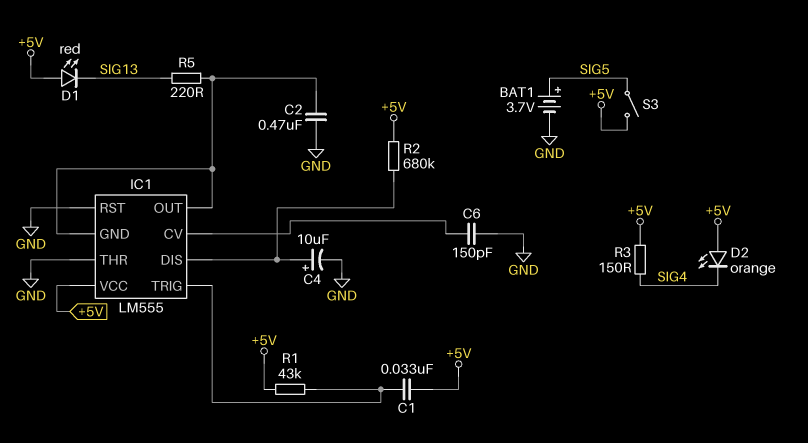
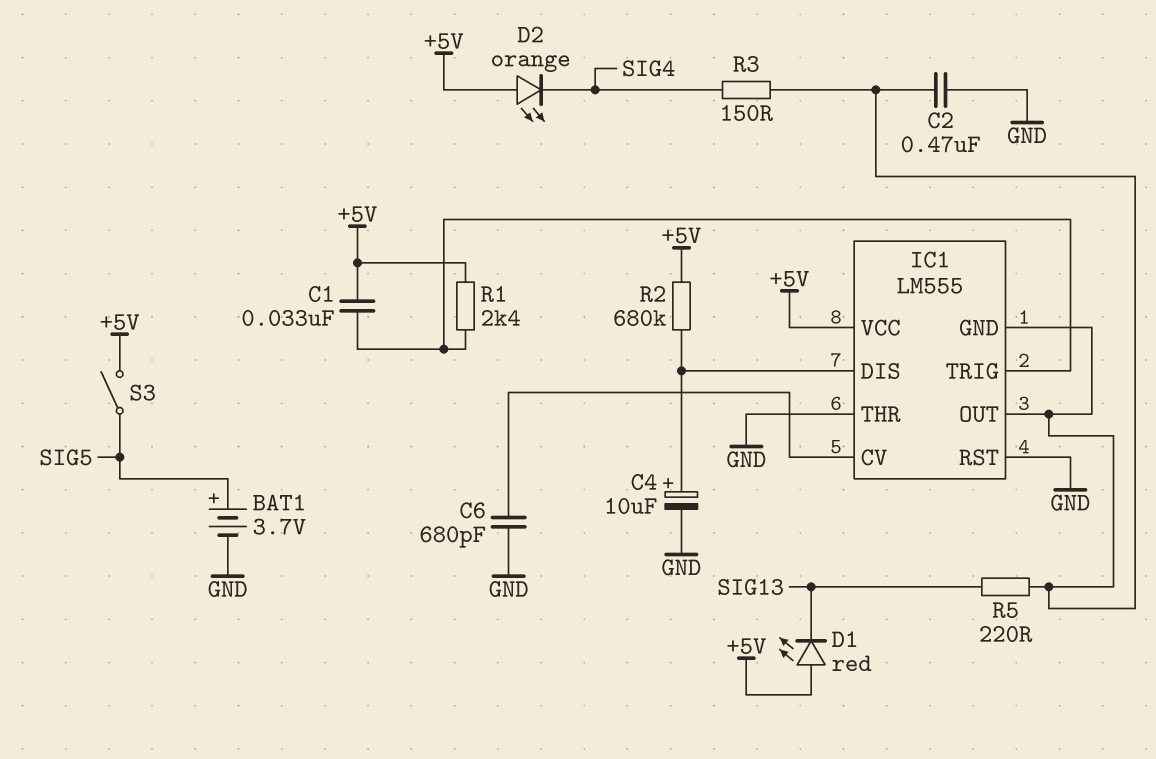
C6: 150pF (GND, IC1/CV) -> 680pF (GND, IC1/CV)
R1: 43k (+5V, IC1/TRIG) -> 2.4k (+5V, IC1/TRIG)
R3: 150 (+5V, SIG4) -> 150 (IC1/GND, SIG4)

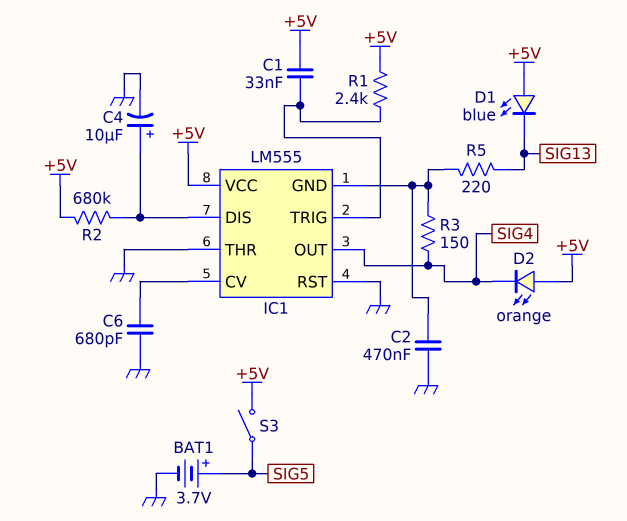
D1: LED red (A +5V, K SIG13) -> LED blue (A +5V, K SIG13)
IC1 pin OUT: IC1/GND -> SIG4

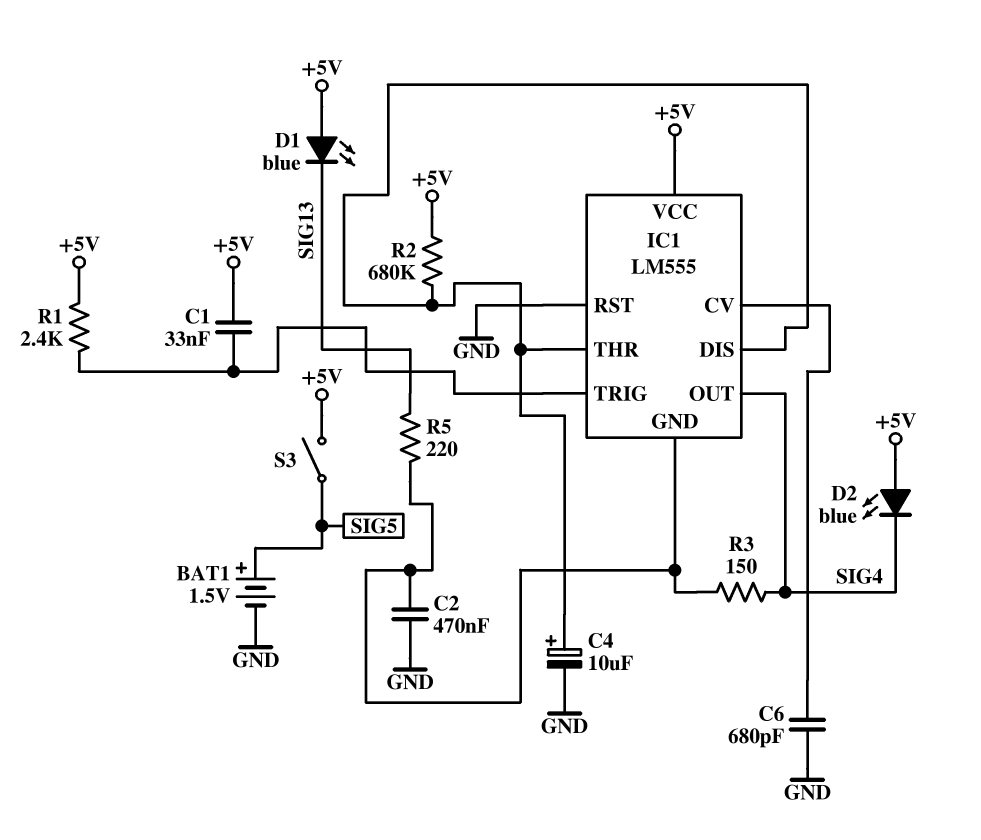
BAT1: 3.7V (plus SIG5, minus GND) -> 1.5V (plus SIG5, minus GND)
D2: LED orange (A +5V, K SIG4) -> LED blue (A +5V, K SIG4)
IC1 pin THR: GND -> IC1/DIS

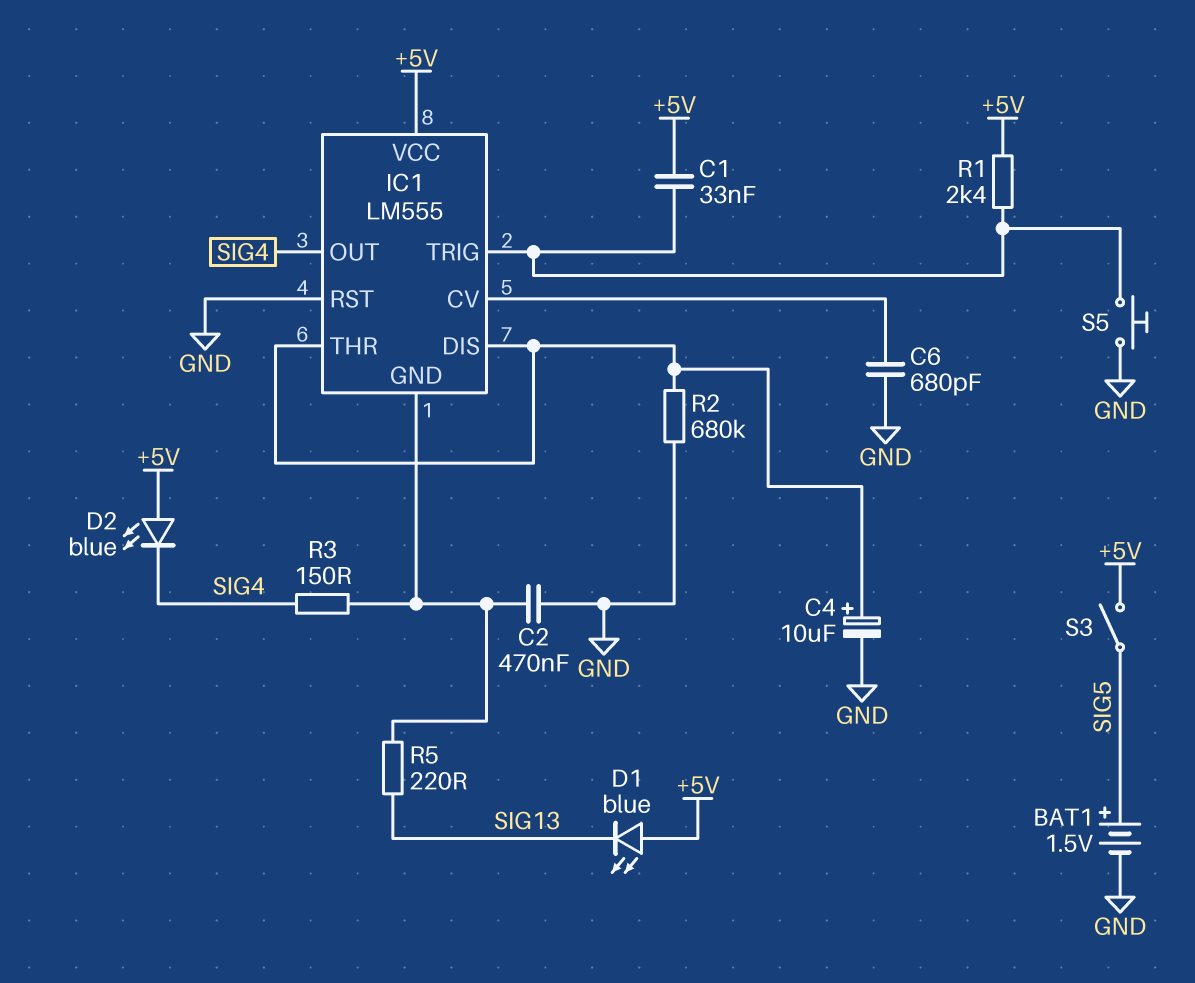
R2: 680k (+5V, IC1/DIS) -> 680k (GND, IC1/DIS)
S5: none -> button (GND, IC1/TRIG)

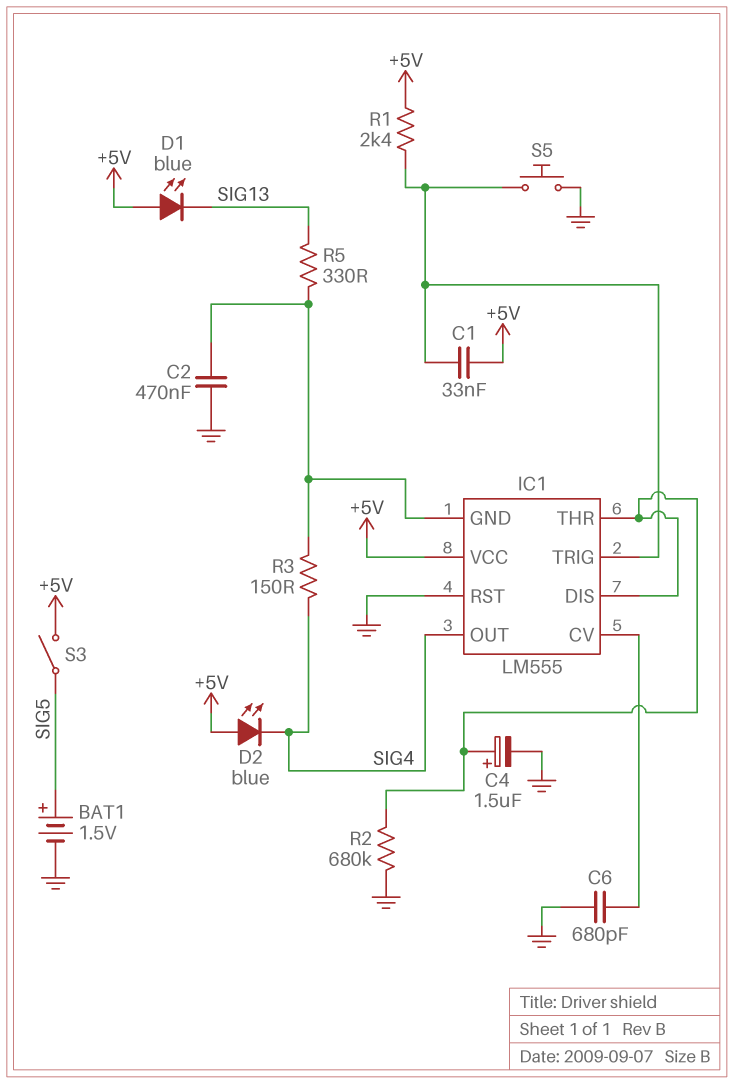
C4: 10uF (plus IC1/DIS, minus GND) -> 1.5uF (plus IC1/DIS, minus GND)
R5: 220 (IC1/GND, SIG13) -> 330 (IC1/GND, SIG13)

